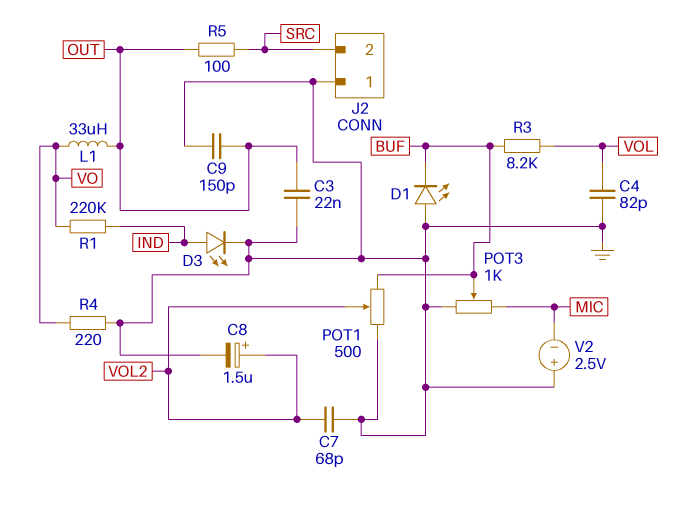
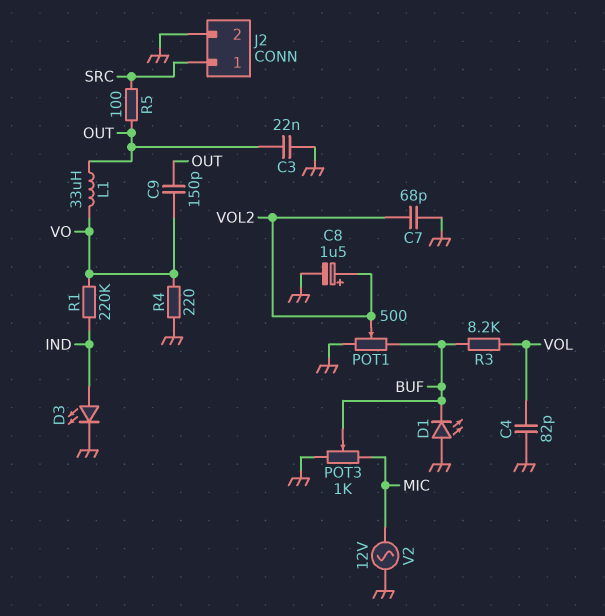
C9: 150pF (GND, OUT) -> 150pF (OUT, VO)
J2 pin 1: GND -> SRC
J2 pin 2: SRC -> GND
V2: 2.5V (plus GND, minus MIC) -> AC 12V (GND, MIC)

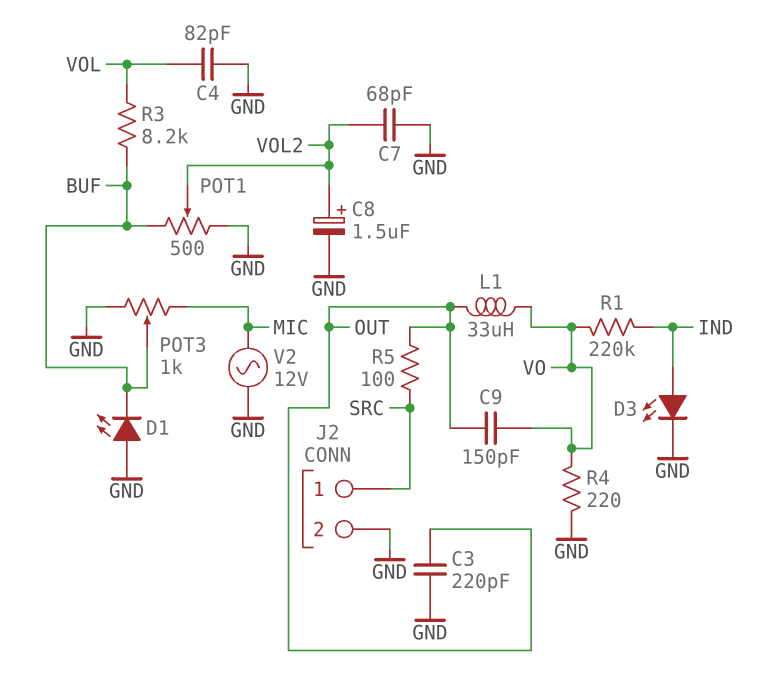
C3: 22nF (GND, OUT) -> 220pF (GND, OUT)

